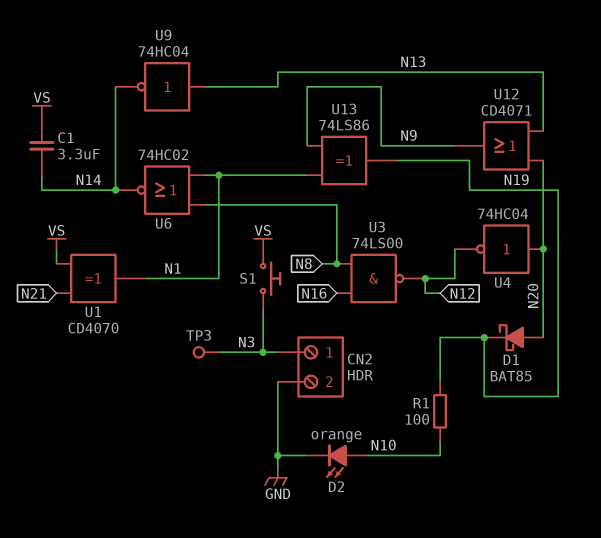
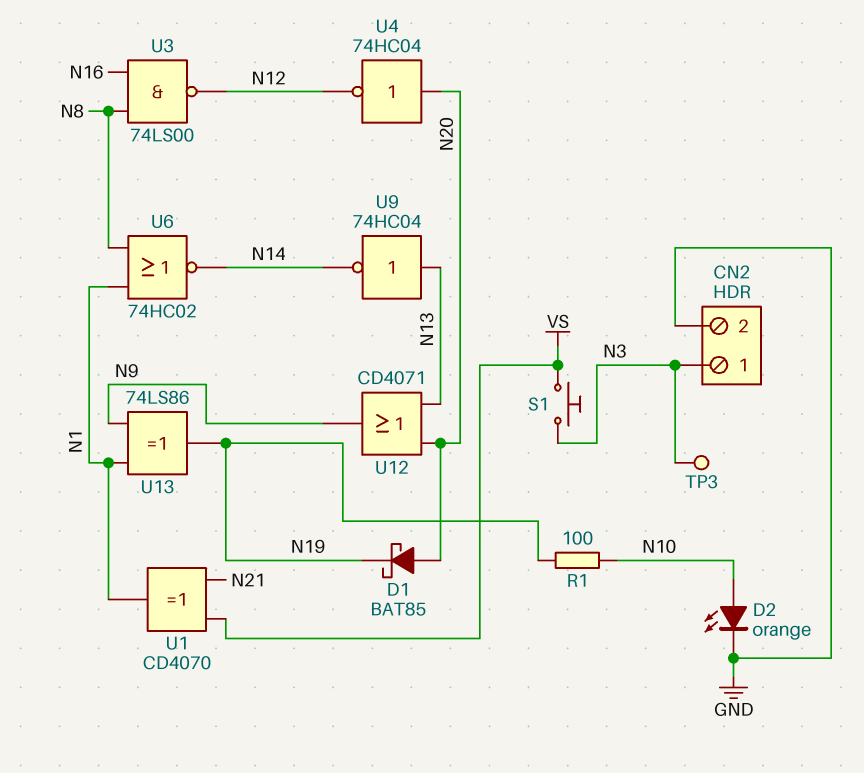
C1: 3.3uF (N14, VS) -> none

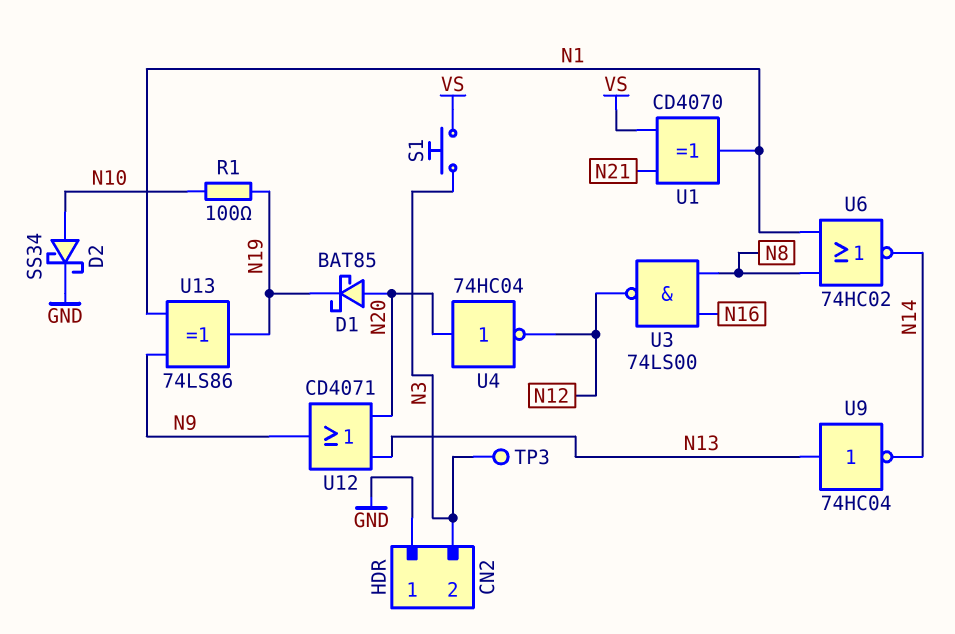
CN2 pin 1: N3 -> GND
CN2 pin 2: GND -> N3
D2: LED orange (A N10, K GND) -> schottky SS34 (A N10, K GND)

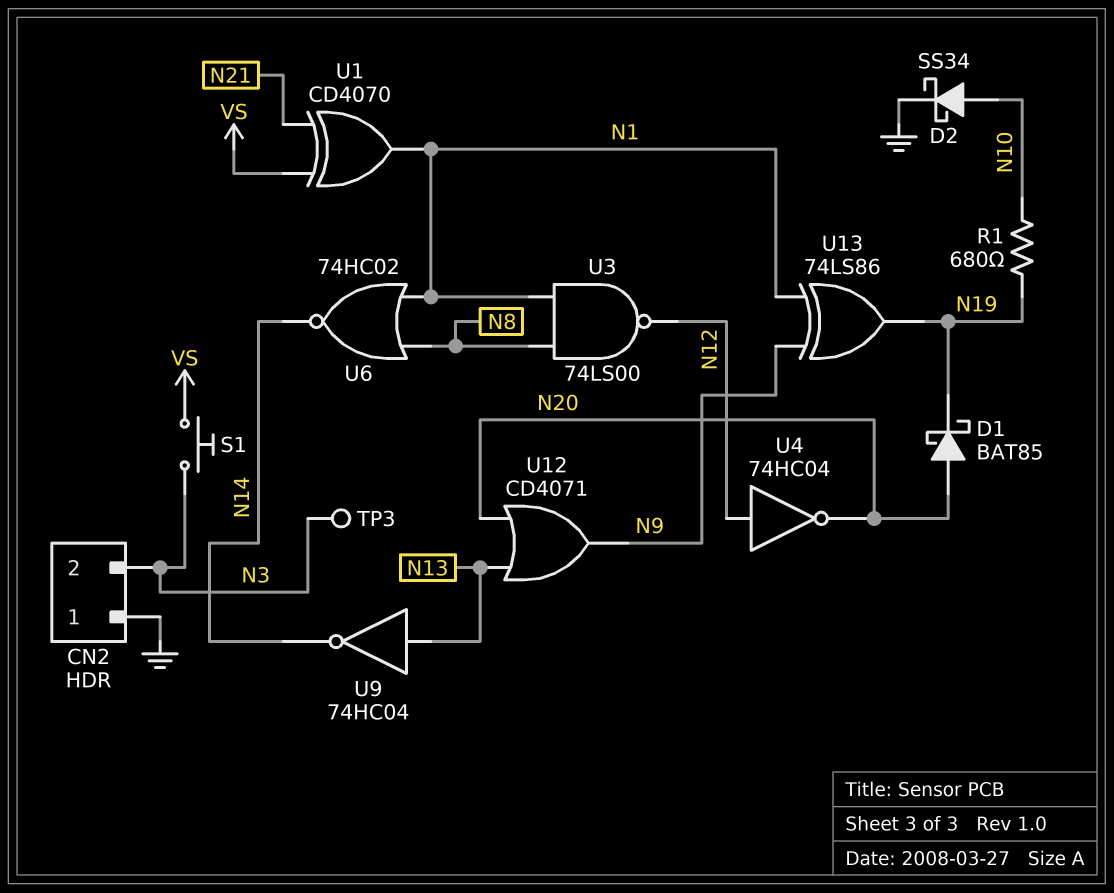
R1: 100 (N10, N19) -> 680 (N10, N19)
U3: NAND 74LS00 (in N8, in N16, out N12) -> NAND 74LS00 (in N1, in N8, out N12)
U4: NOT 74HC04 (in N20, out N12) -> NOT 74HC04 (in N12, out N20)

